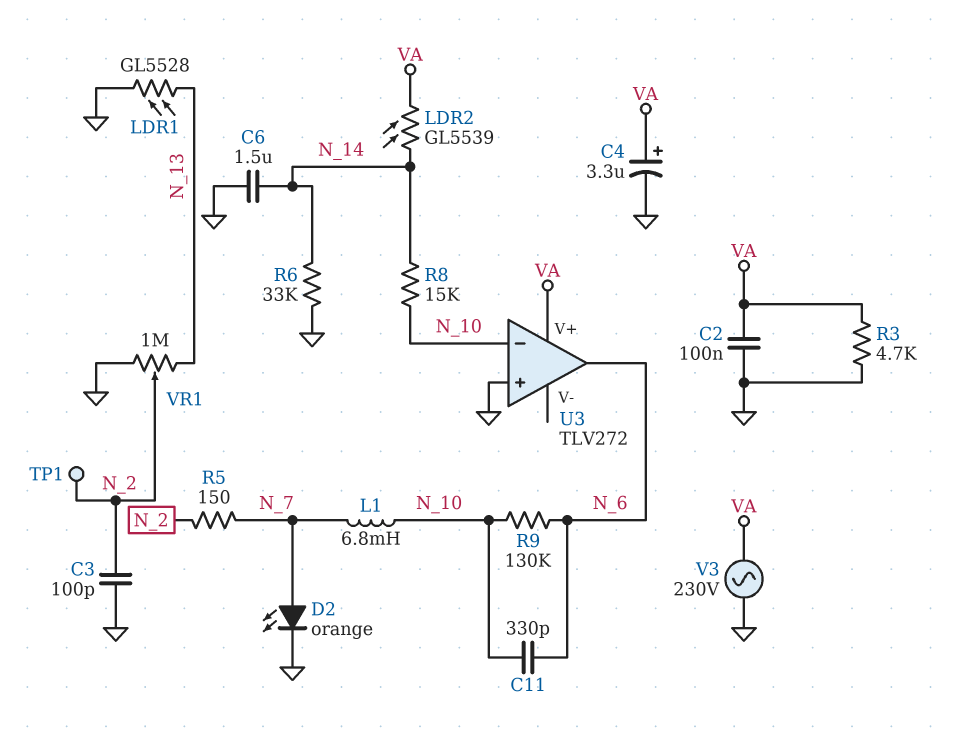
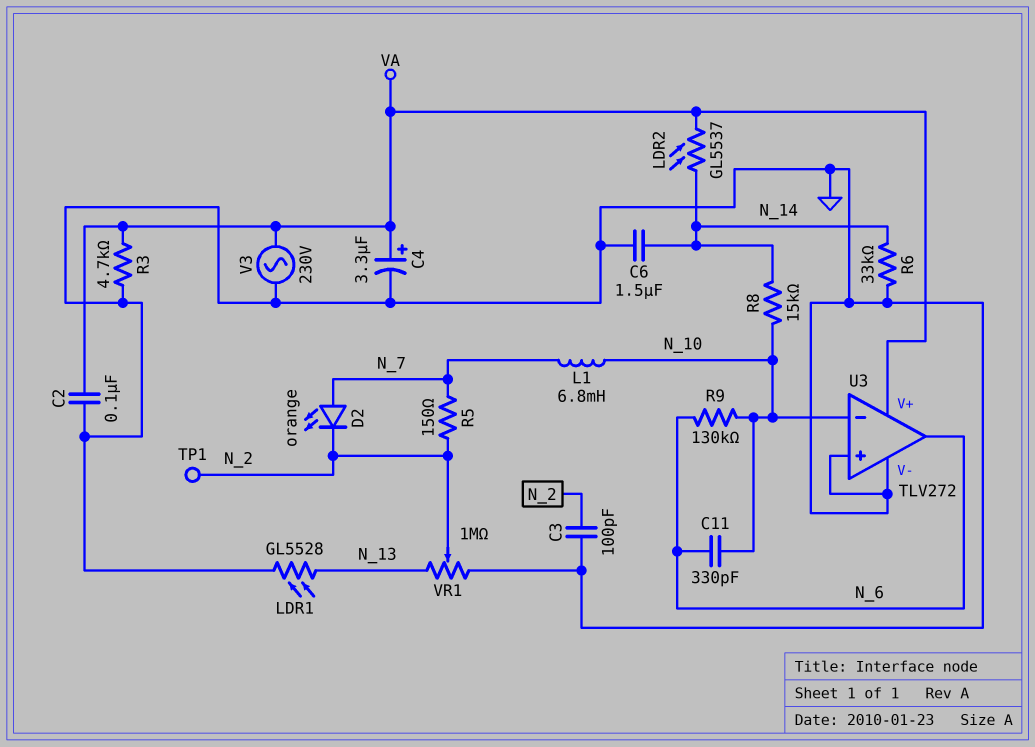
D2: LED orange (A N_7, K GND) -> LED orange (A N_7, K N_2)
LDR2: GL5539 (N_14, VA) -> GL5537 (N_14, VA)
U3 pin V-: none -> GND

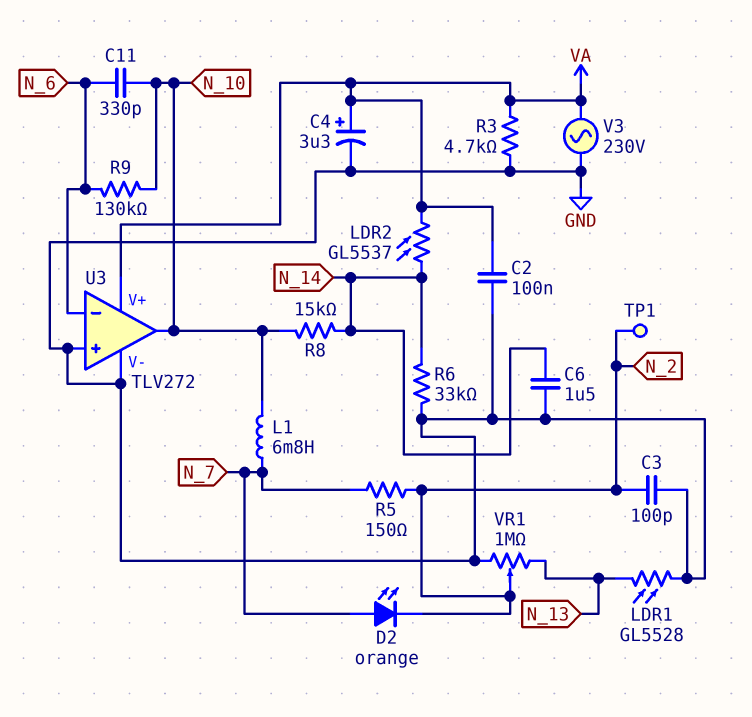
U3 pin in-: N_10 -> N_6
U3 pin out: N_6 -> N_10

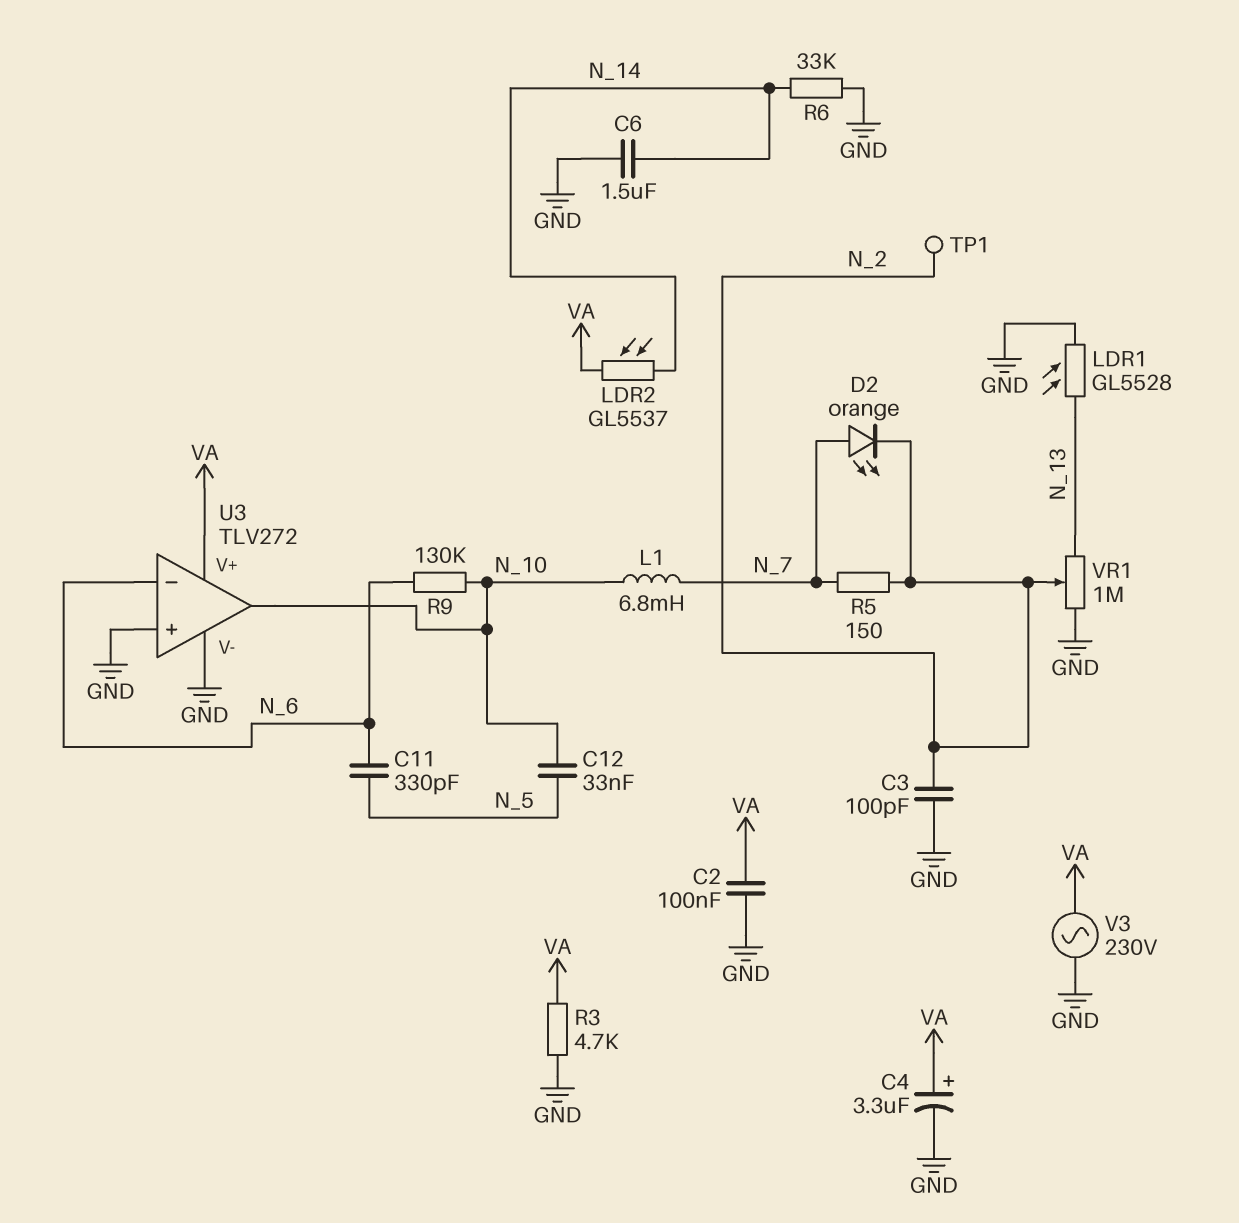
C11: 330pF (N_6, N_10) -> 330pF (N_5, N_6)
C12: none -> 33nF (N_5, N_10)
R8: 15k (N_10, N_14) -> none

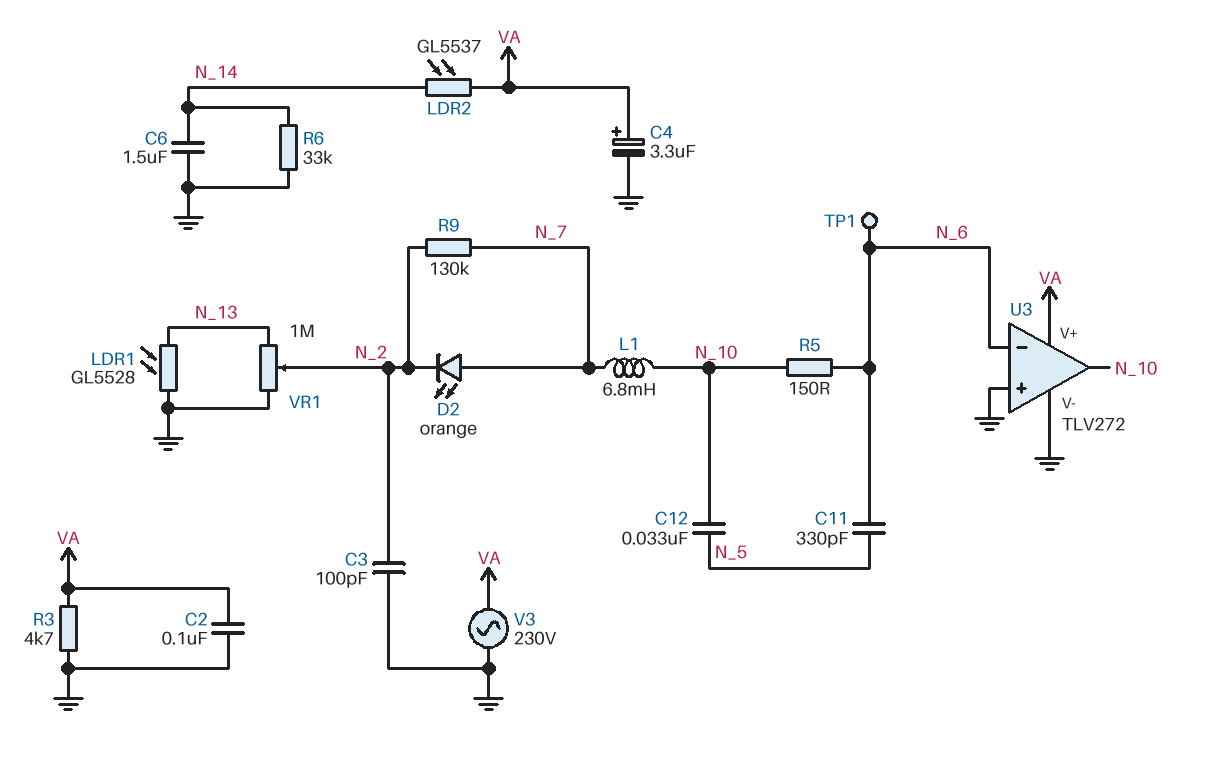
R5: 150 (N_2, N_7) -> 150 (N_6, N_10)
R9: 130k (N_6, N_10) -> 130k (N_2, N_7)
TP1: test point (N_2) -> test point (N_6)

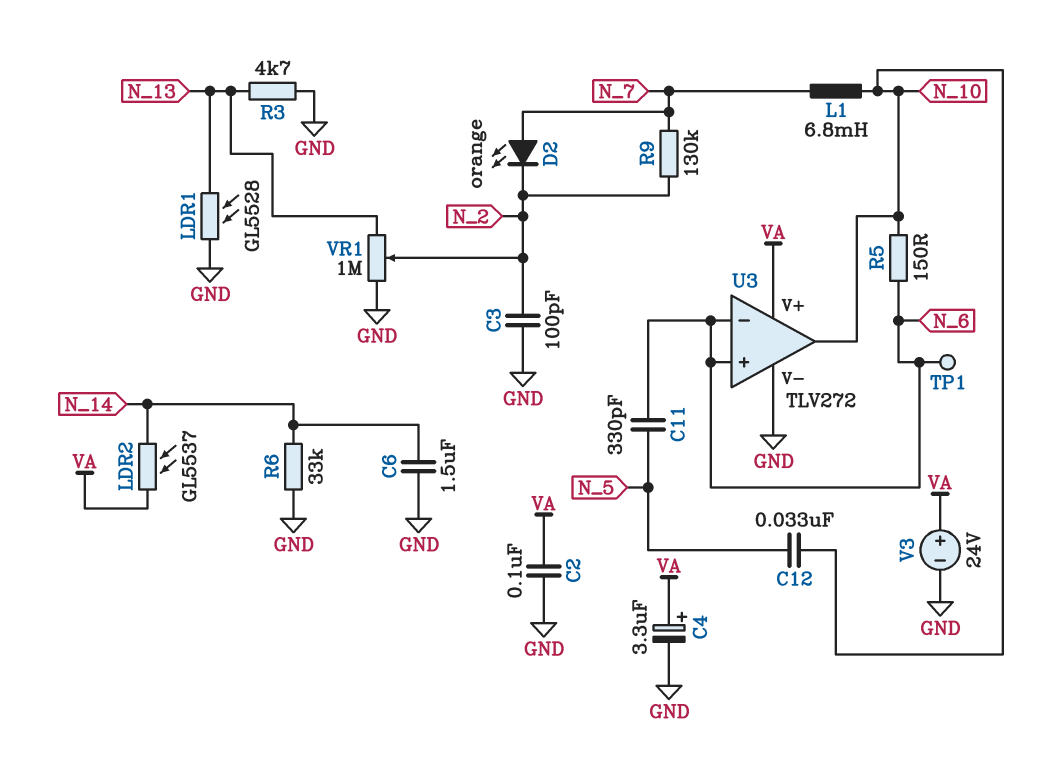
R3: 4.7k (GND, VA) -> 4.7k (GND, N_13)
U3 pin in+: GND -> N_6
V3: AC 230V (GND, VA) -> 24V (plus VA, minus GND)

